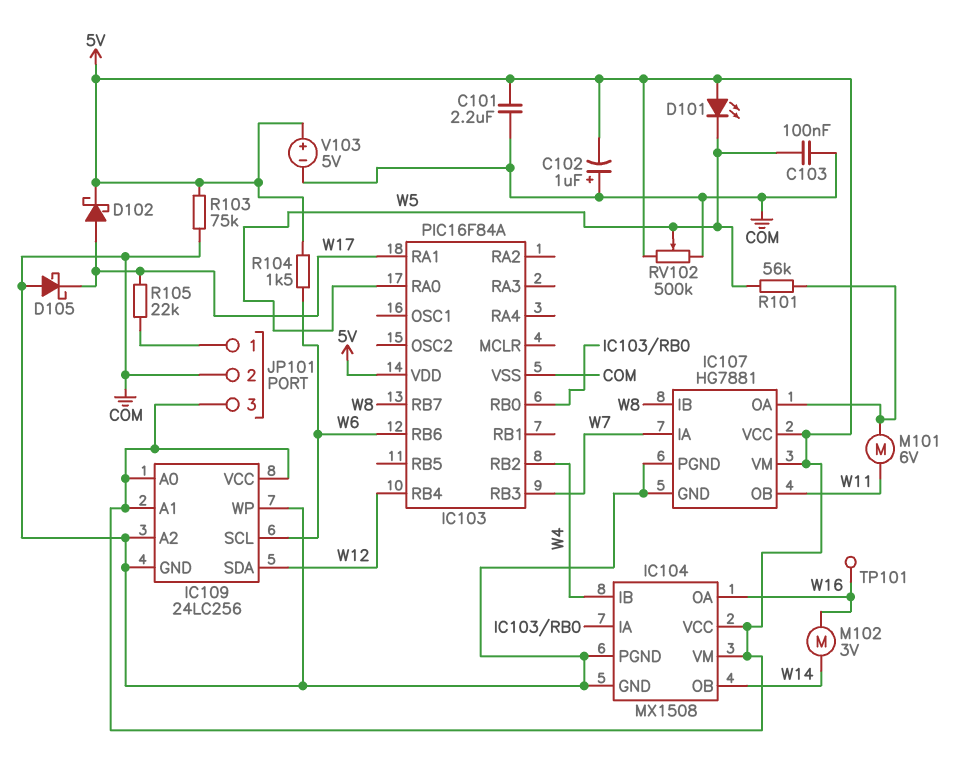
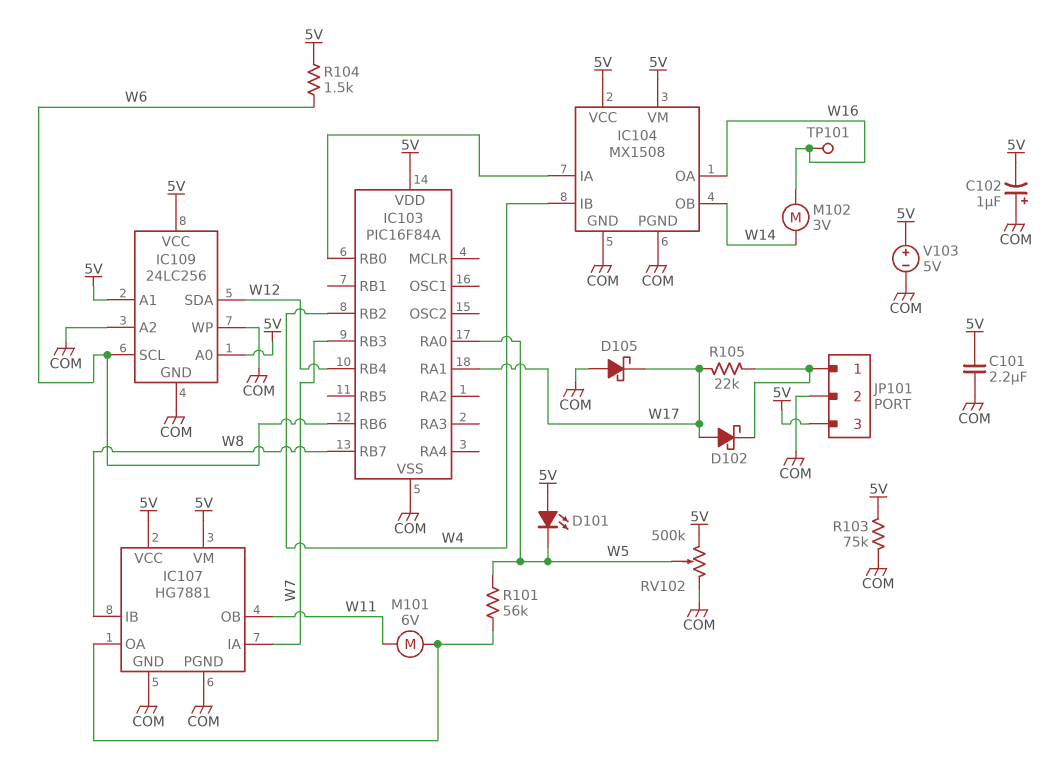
C103: 100nF (COM, W5) -> none
D102: schottky (A W17, K 5V) -> schottky (A W17, K JP101/1)

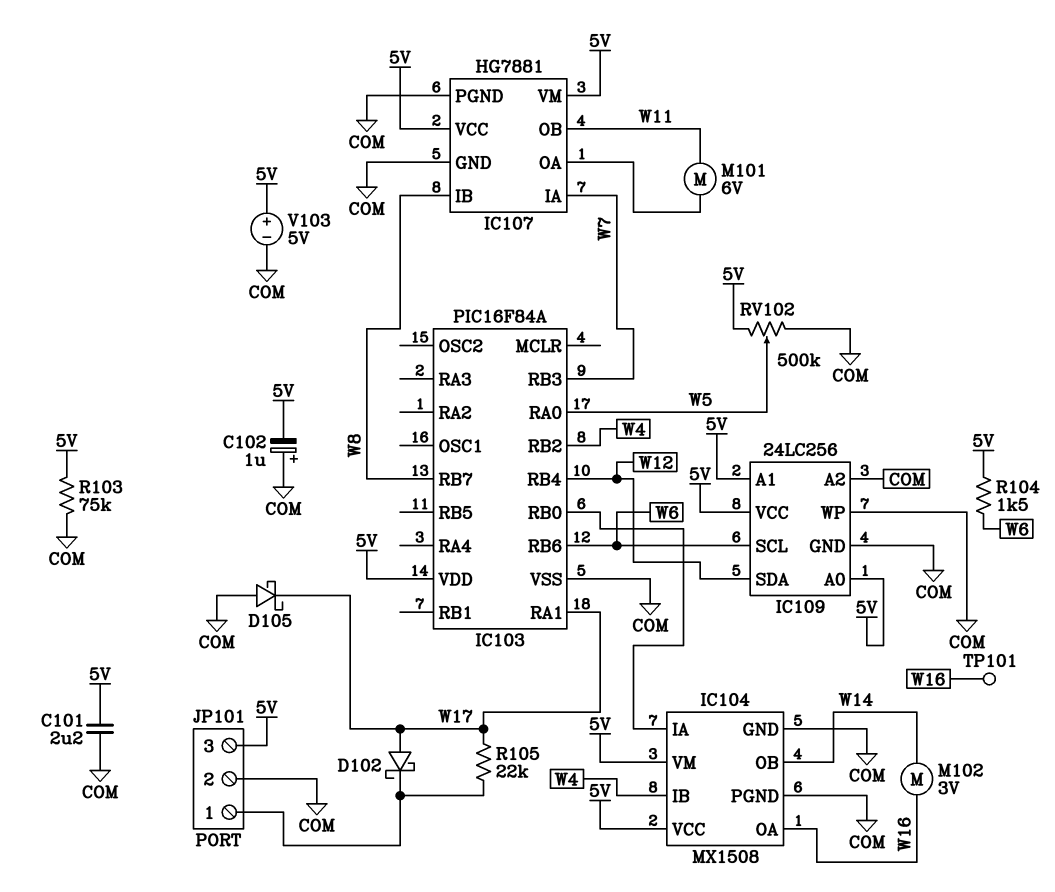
D101: LED (A 5V, K W5) -> none
R101: 56k (IC107/OA, W5) -> none

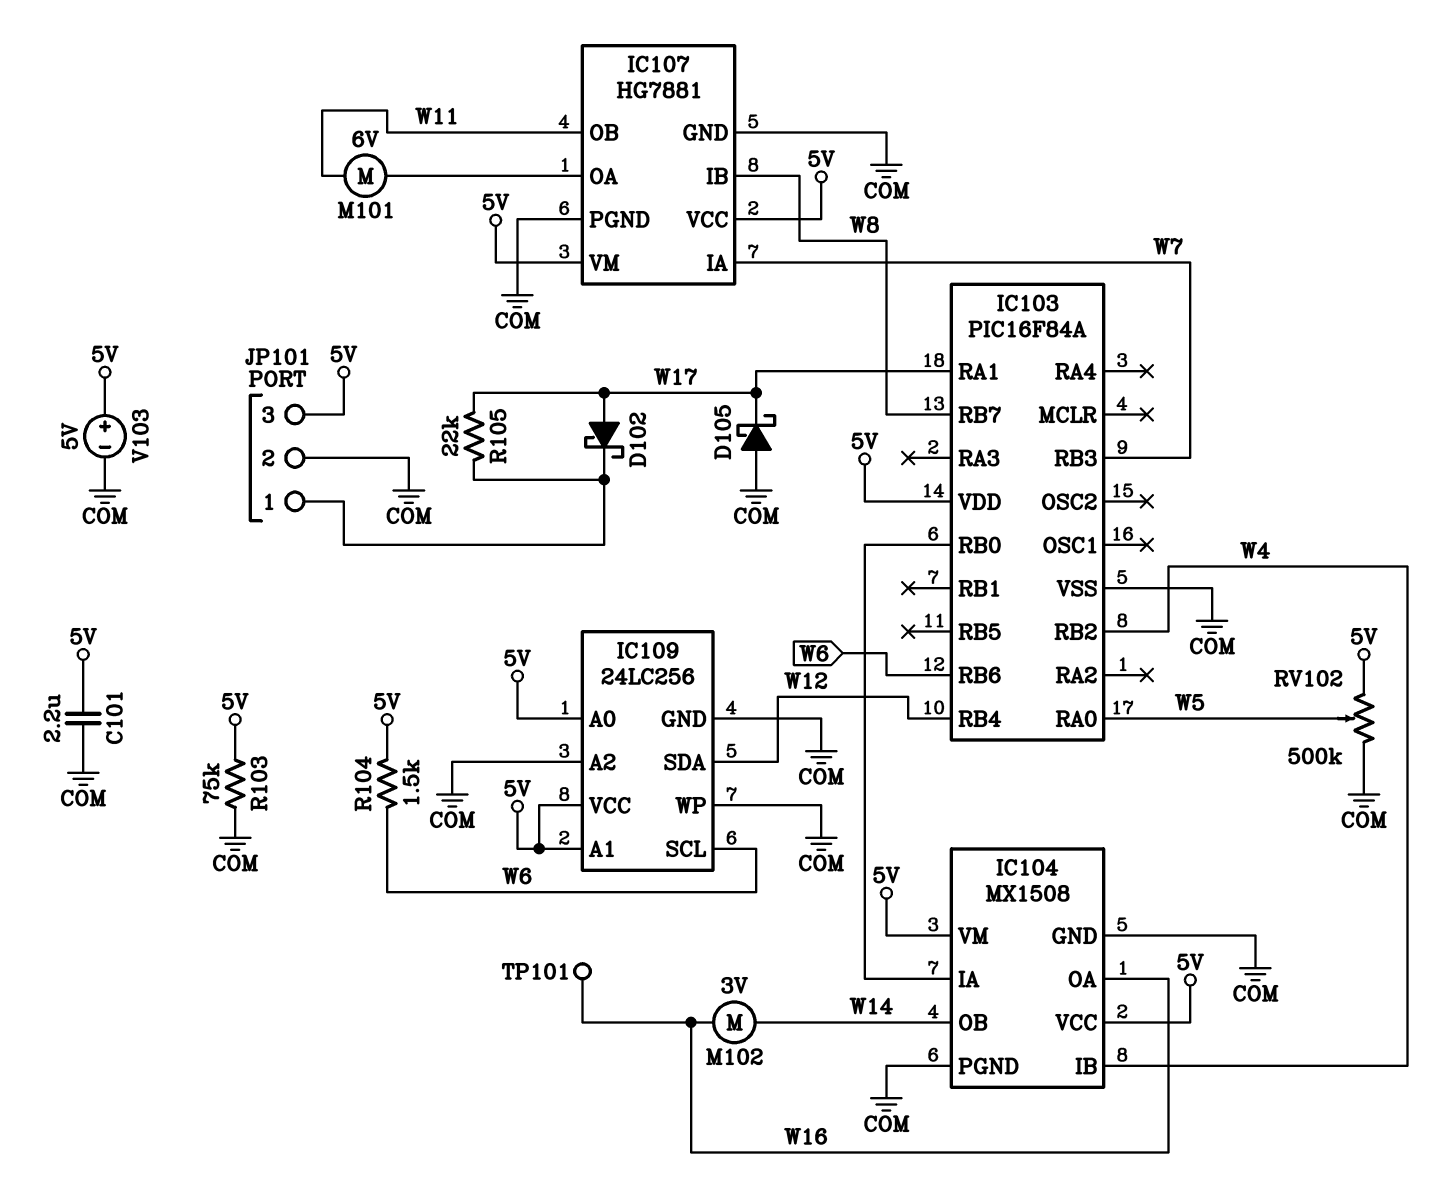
C102: 1uF (plus COM, minus 5V) -> none

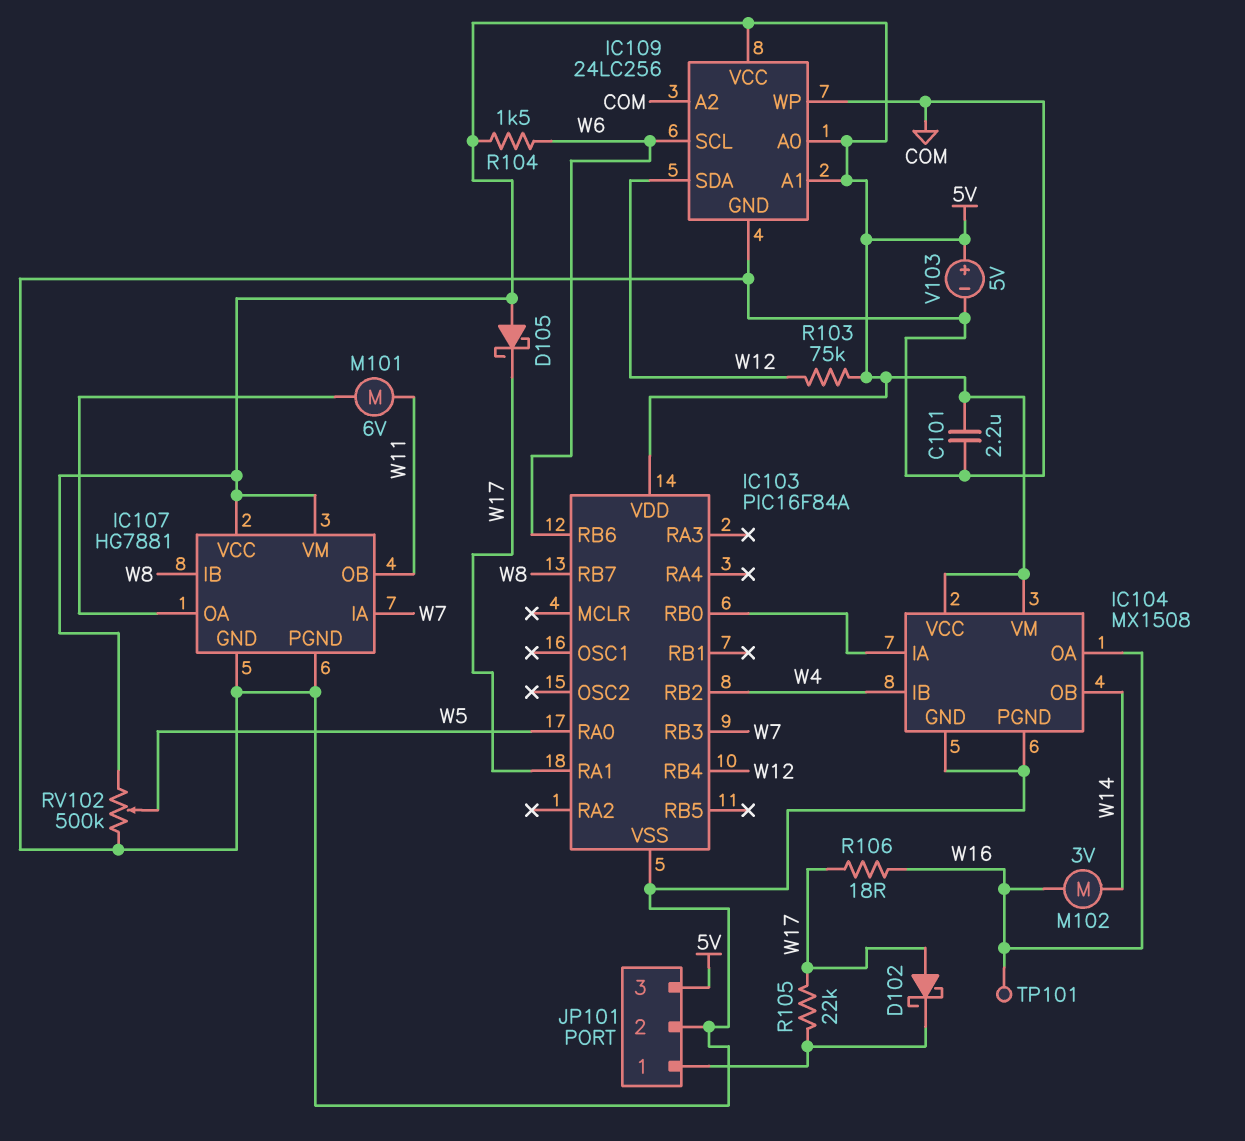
D105: schottky (A COM, K W17) -> schottky (A 5V, K W17)
R103: 75k (5V, COM) -> 75k (5V, W12)
R106: none -> 18 (W16, W17)

